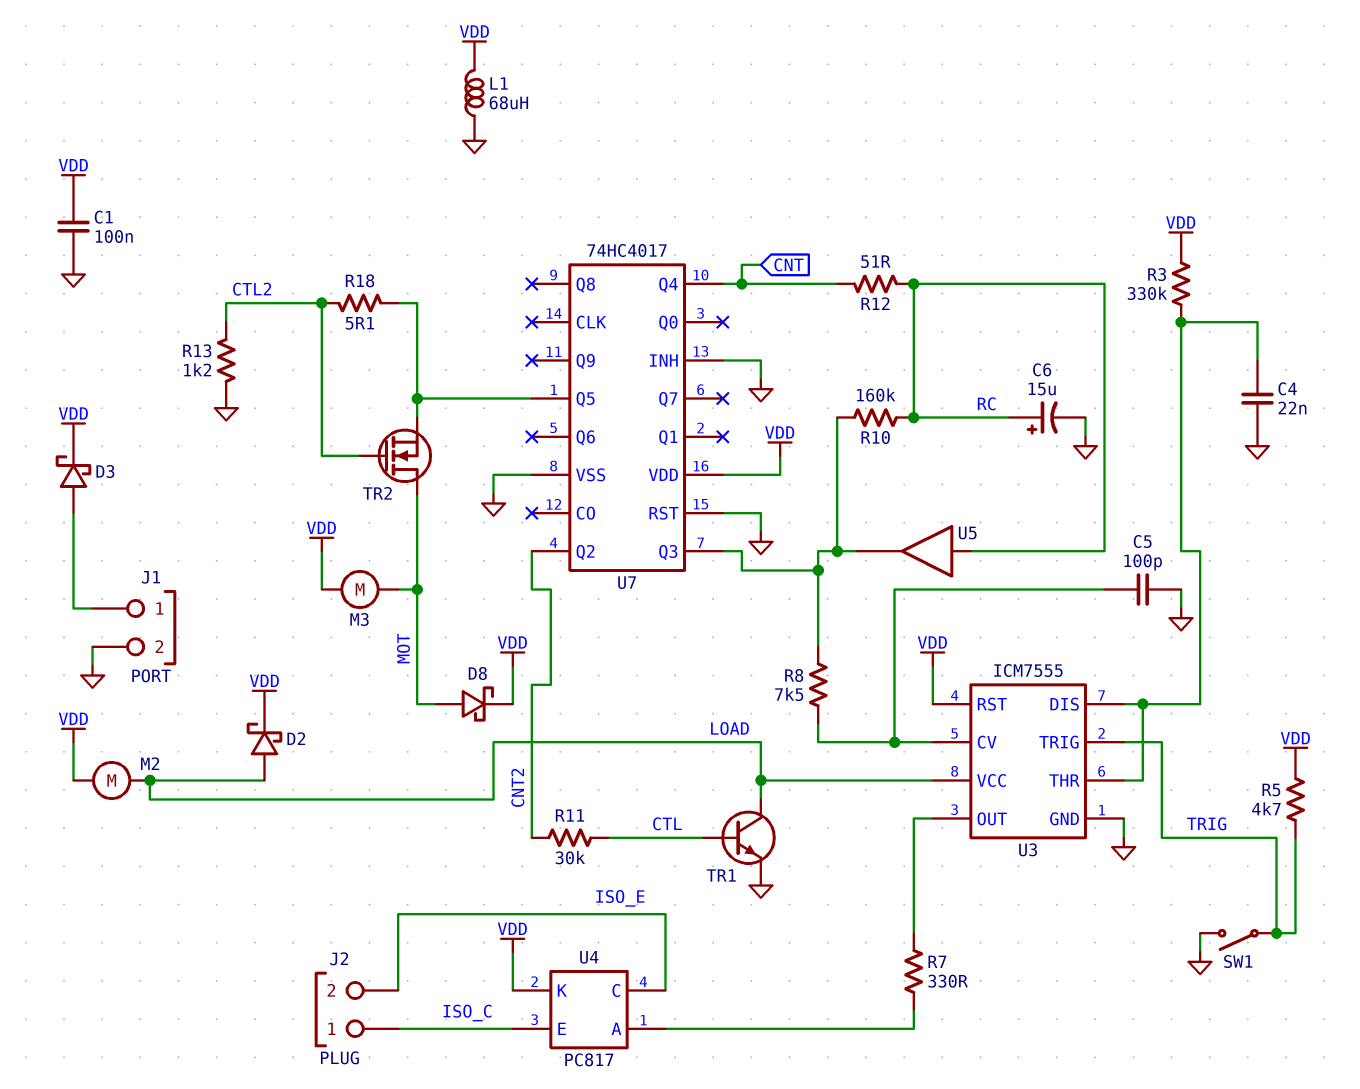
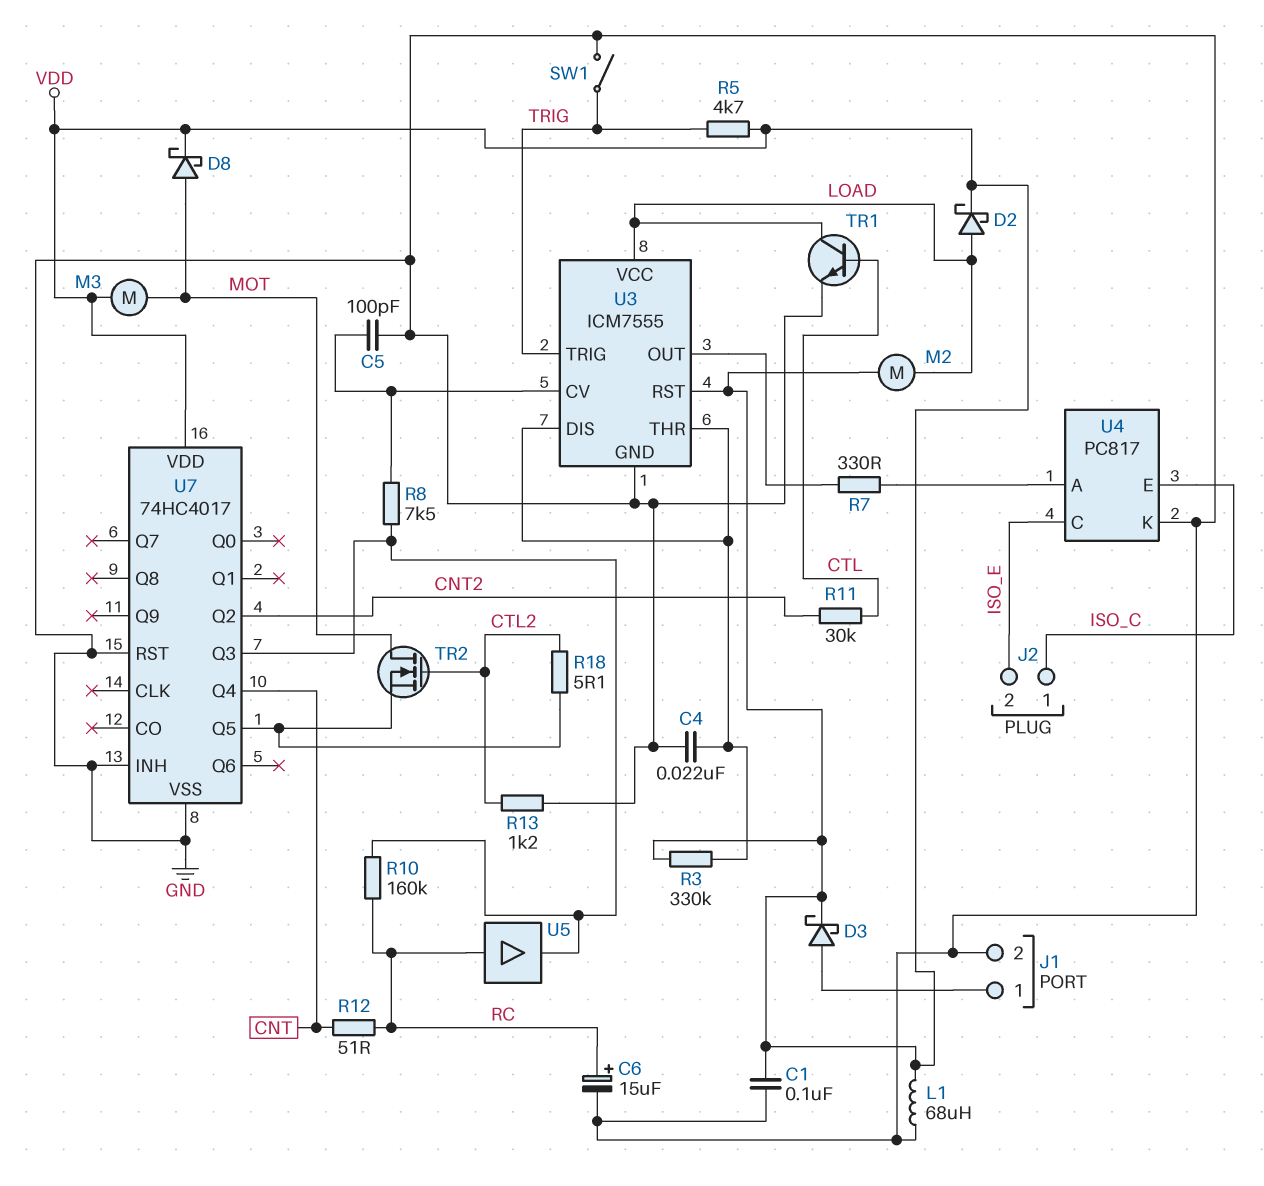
U4 pin K: VDD -> GND

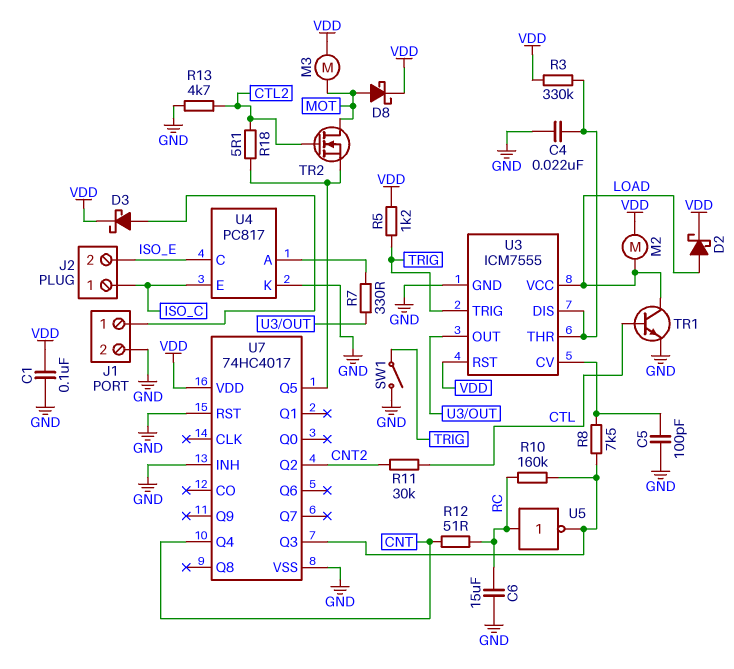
C6: 15uF (plus RC, minus GND) -> 15uF (GND, RC)
L1: 68uH (GND, VDD) -> none
R5: 4.7k (TRIG, VDD) -> 1.2k (TRIG, VDD)
R13: 1.2k (CTL2, GND) -> 4.7k (CTL2, GND)
U5: buffer (in RC, out U7/Q3) -> NOT (in RC, out U7/Q3)

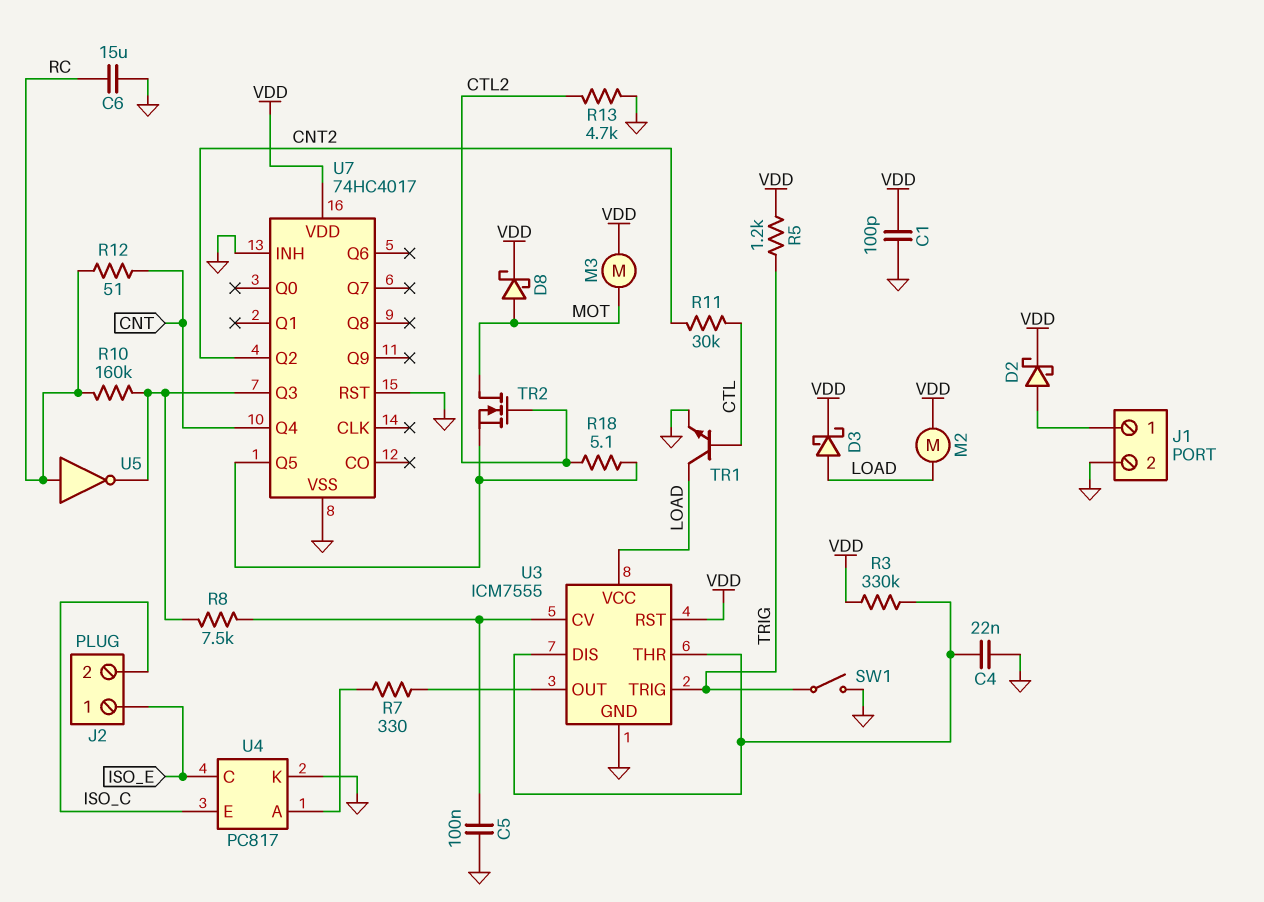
C1: 100nF (GND, VDD) -> 100pF (GND, VDD)
C5: 100pF (GND, U3/CV) -> 100nF (GND, U3/CV)
D2: schottky (A LOAD, K VDD) -> schottky (A J1/1, K VDD)
D3: schottky (A J1/1, K VDD) -> schottky (A LOAD, K VDD)
J2 pin 1: ISO_C -> ISO_E
J2 pin 2: ISO_E -> ISO_C

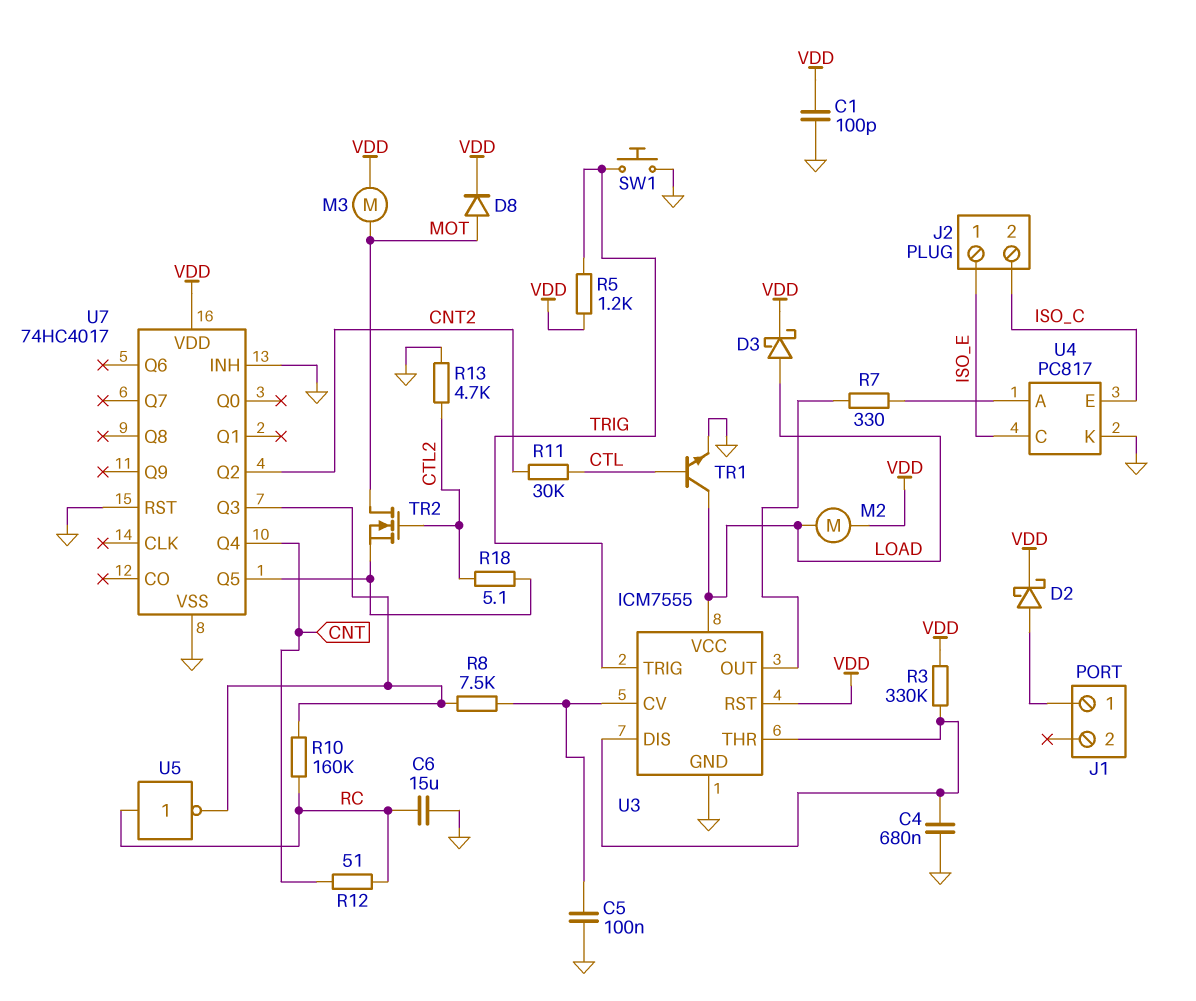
C4: 22nF (GND, U3/DIS) -> 680nF (GND, U3/DIS)
D8: schottky (A MOT, K VDD) -> diode (A MOT, K VDD)
J1 pin 2: GND -> none
SW1: switch (GND, TRIG) -> button (GND, TRIG)

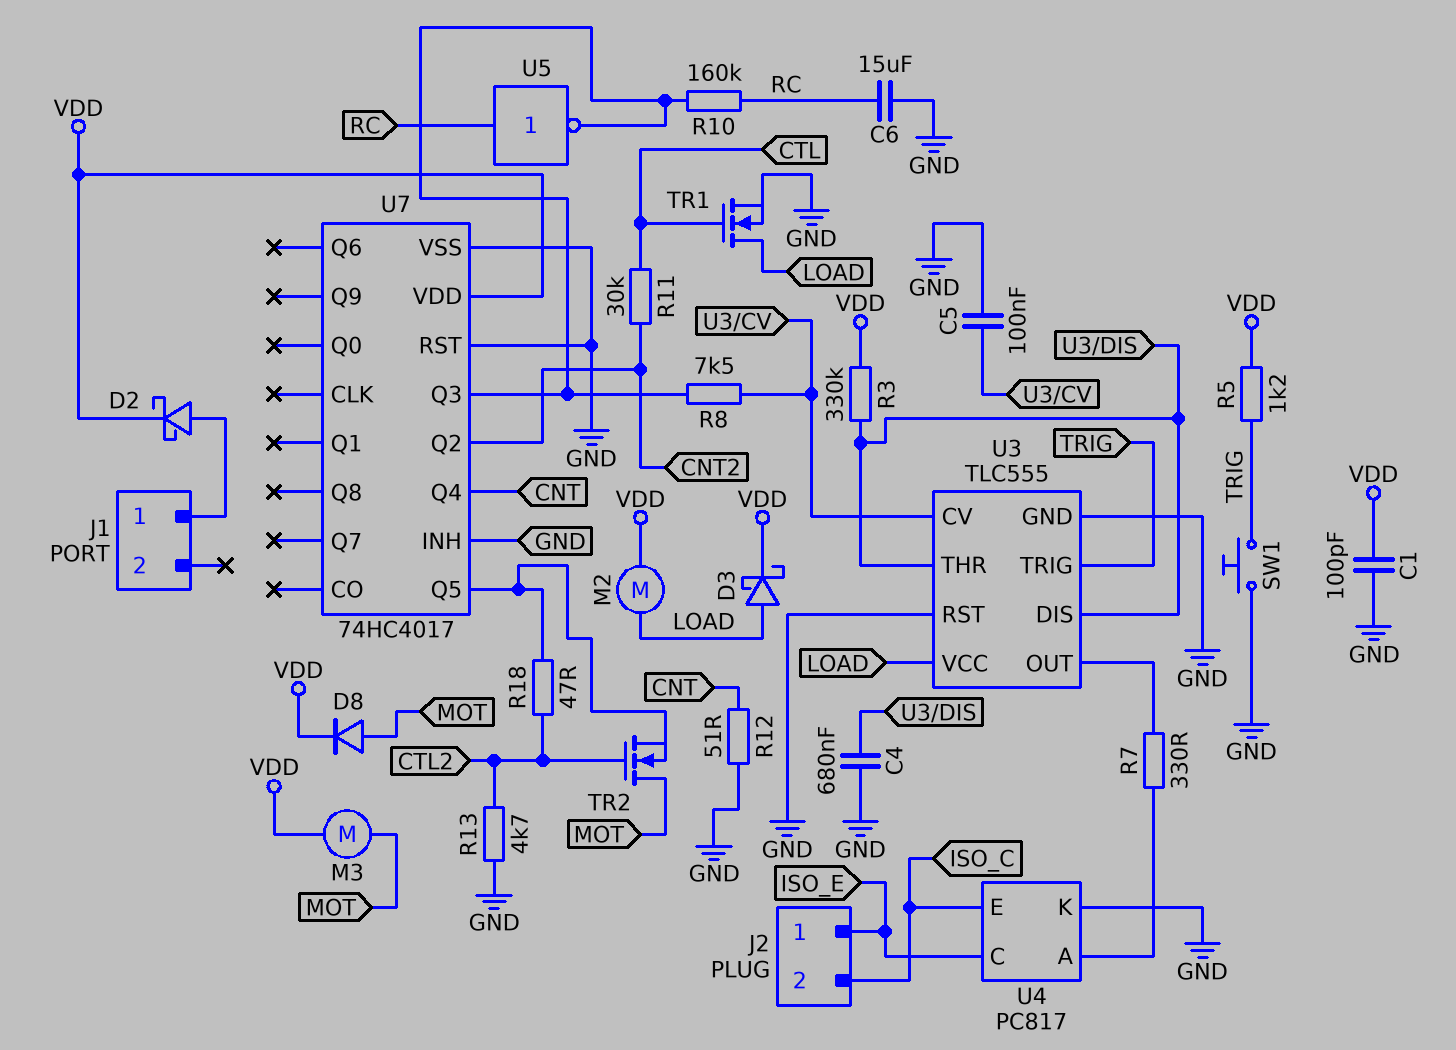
R12: 51 (CNT, RC) -> 51 (CNT, GND)
R18: 5.1 (CTL2, U7/Q5) -> 47 (CTL2, U7/Q5)
TR1: NPN (B CTL, C LOAD, E GND) -> NMOS (G CTL, D LOAD, S GND)
U3: ICM7555 -> TLC555
U3 pin RST: VDD -> GND

